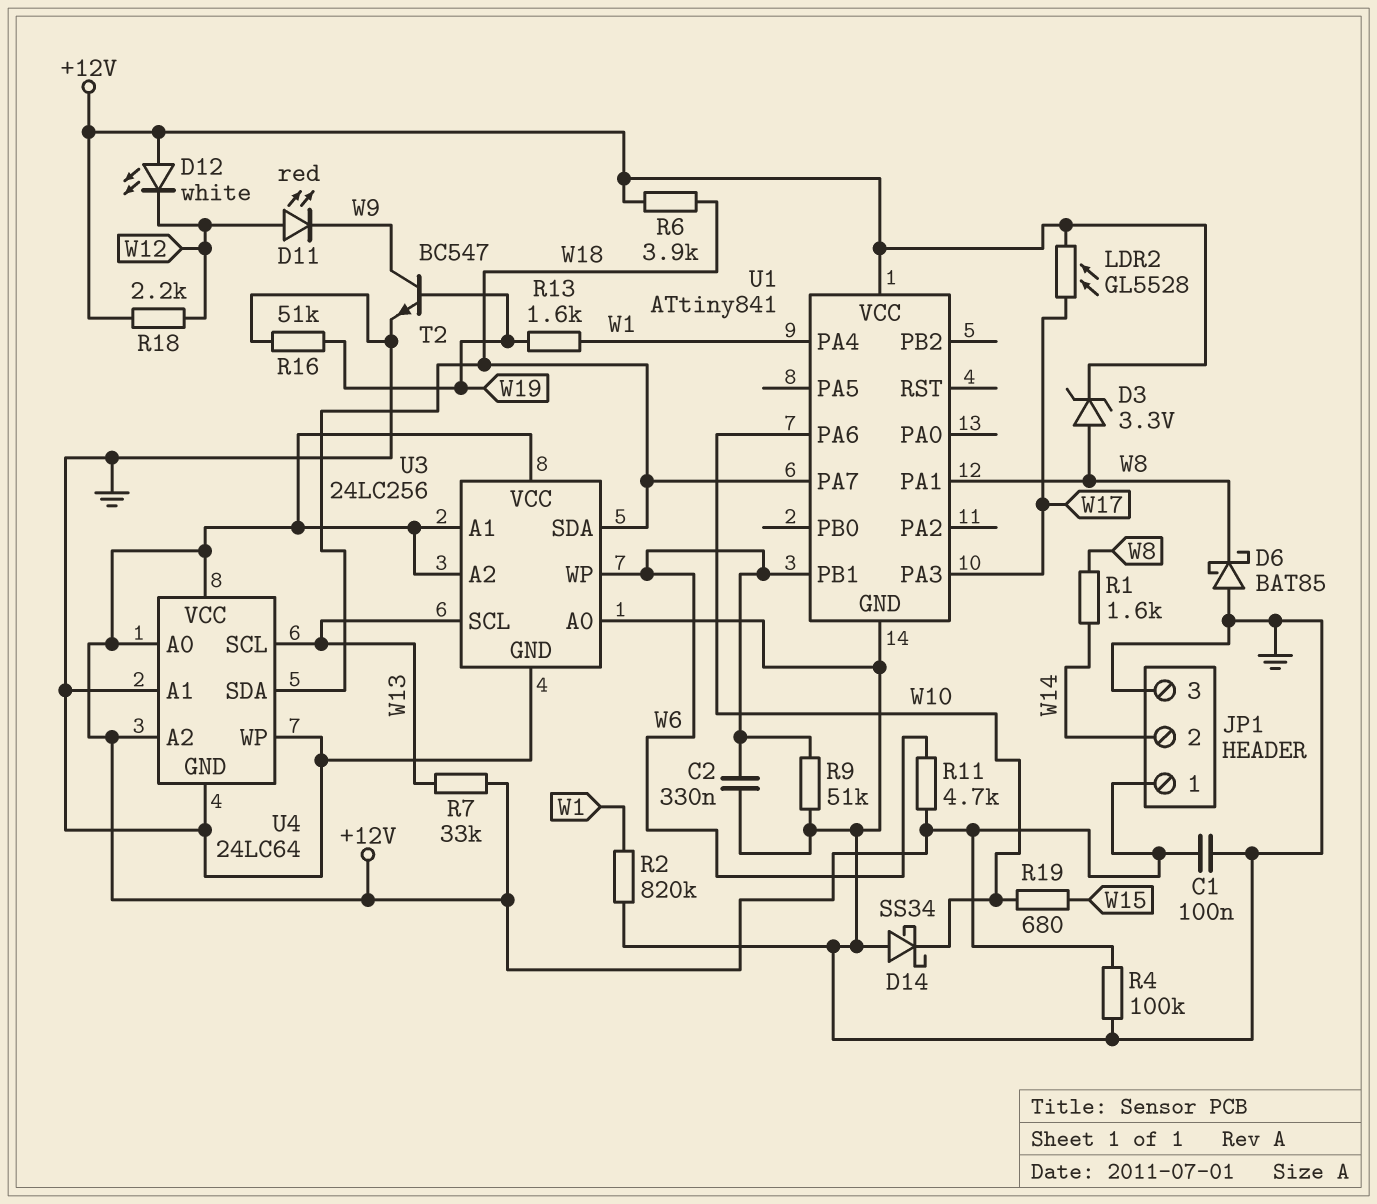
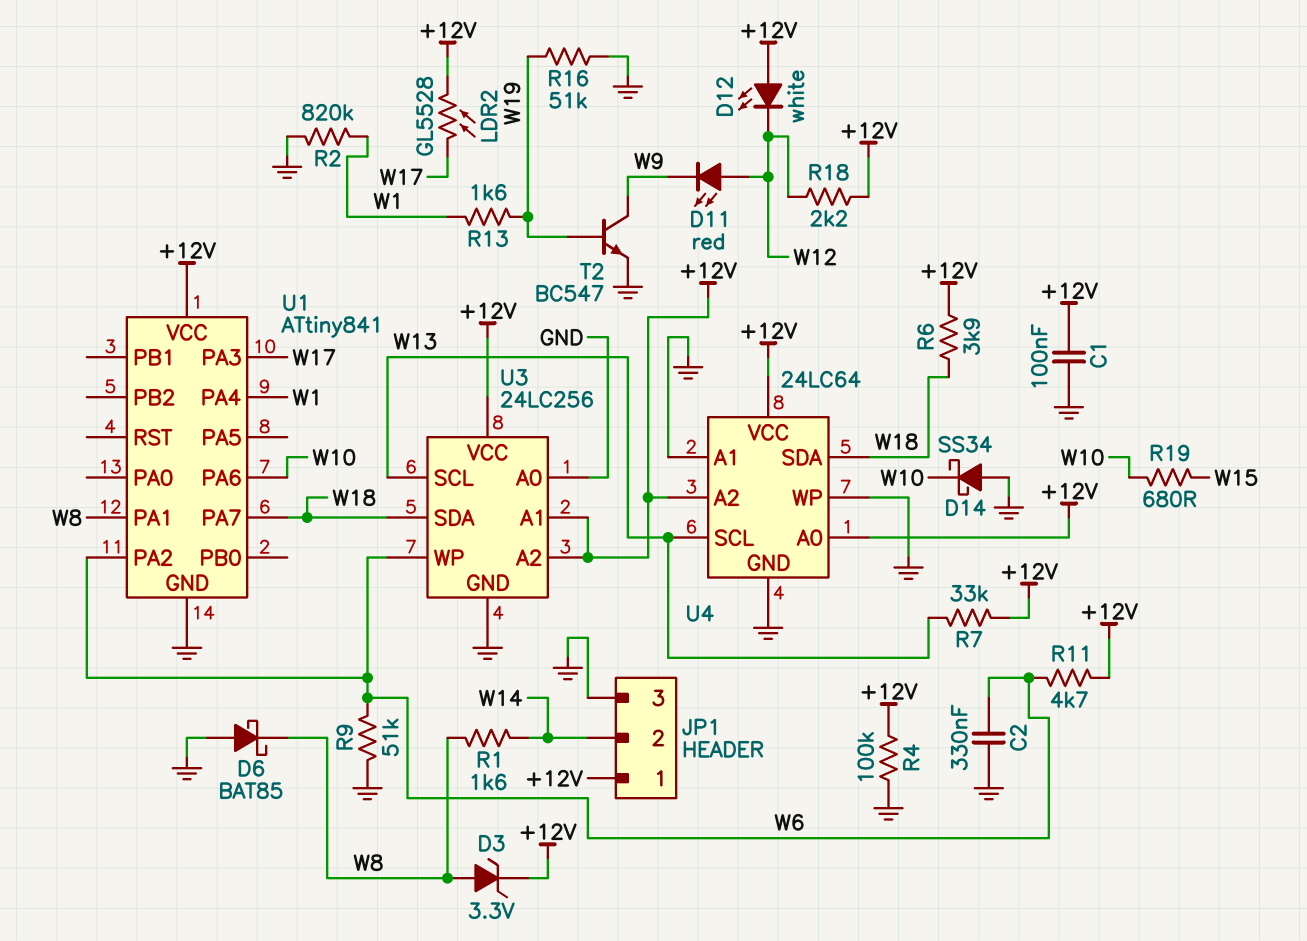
U1 pin PA2: none -> W6
U1 pin PB1: W6 -> none

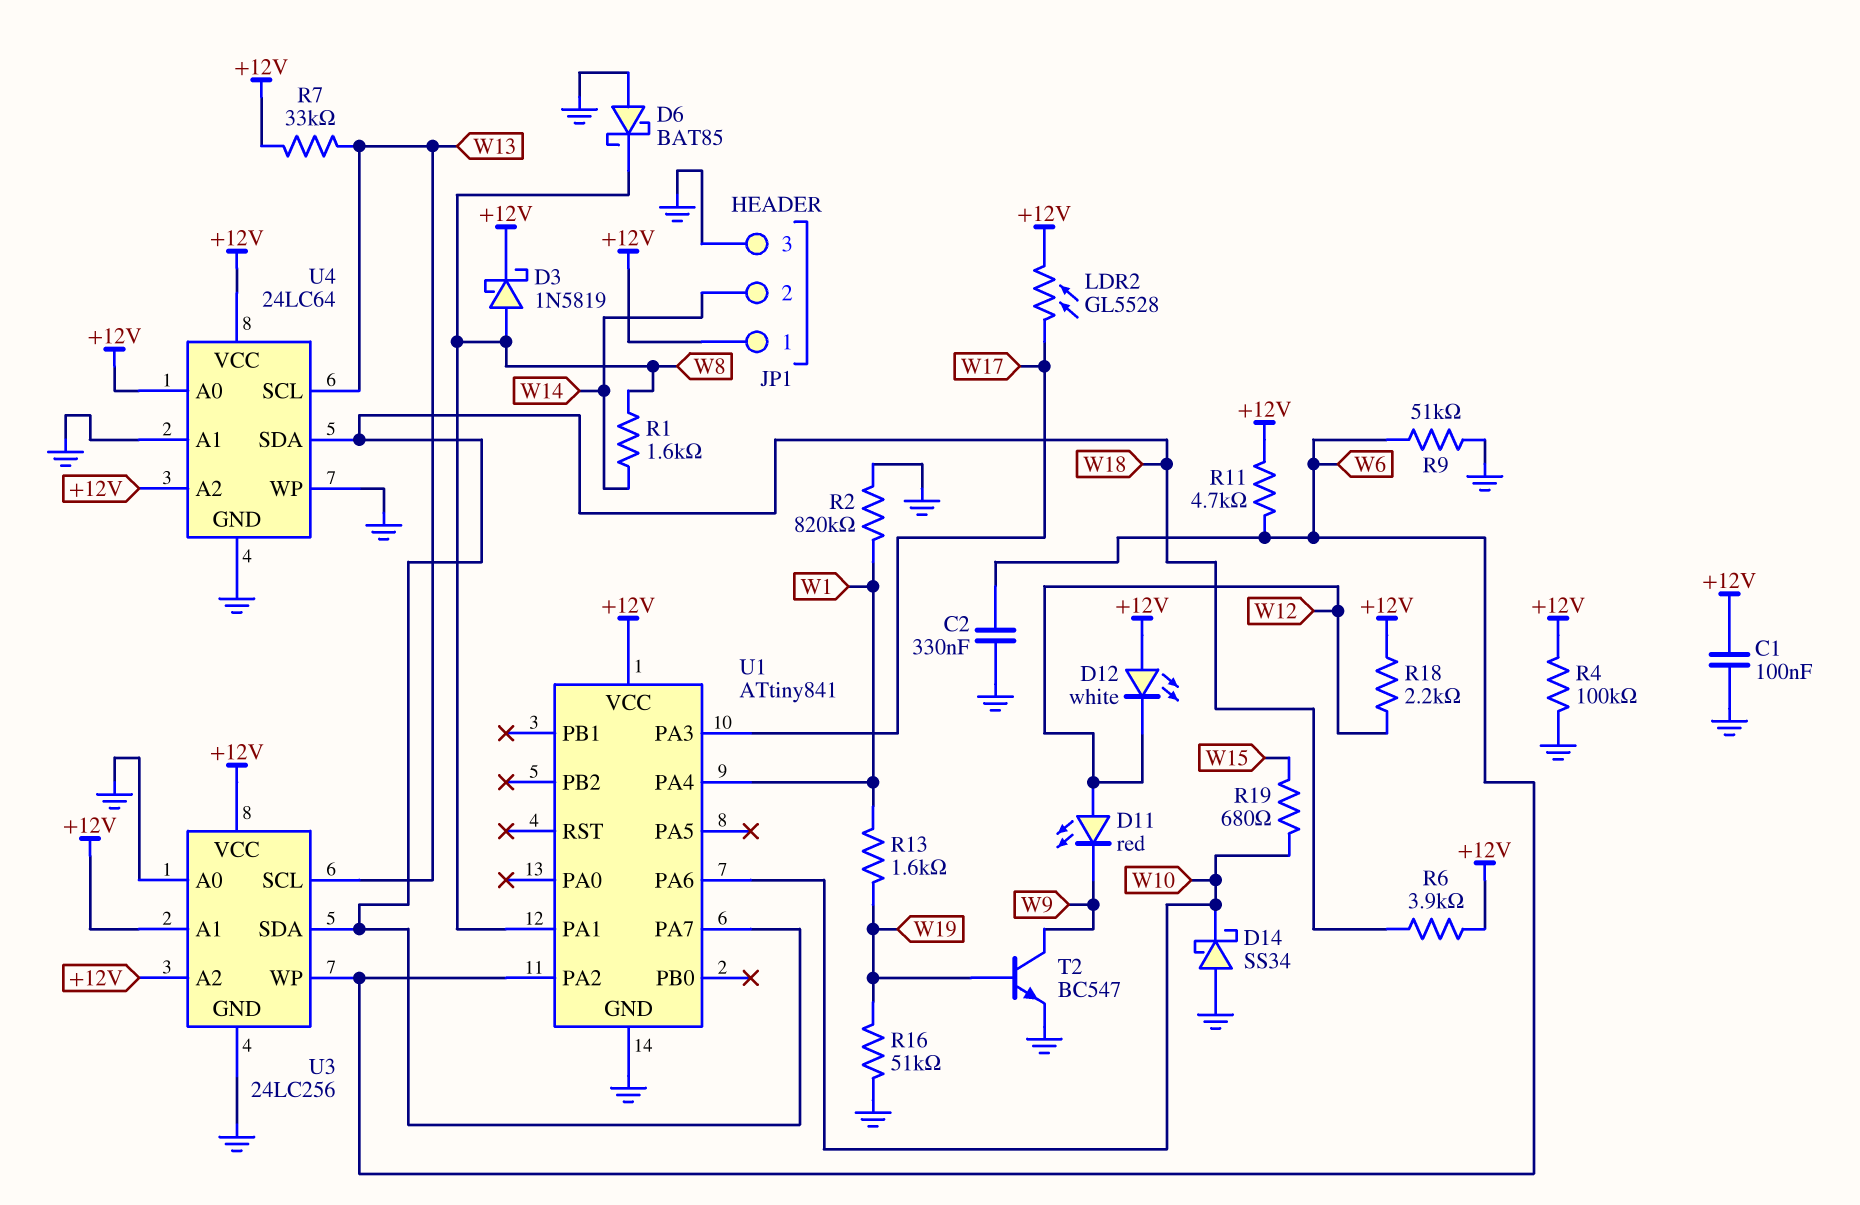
D3: zener 3.3V (A W8, K +12V) -> schottky 1N5819 (A W8, K +12V)

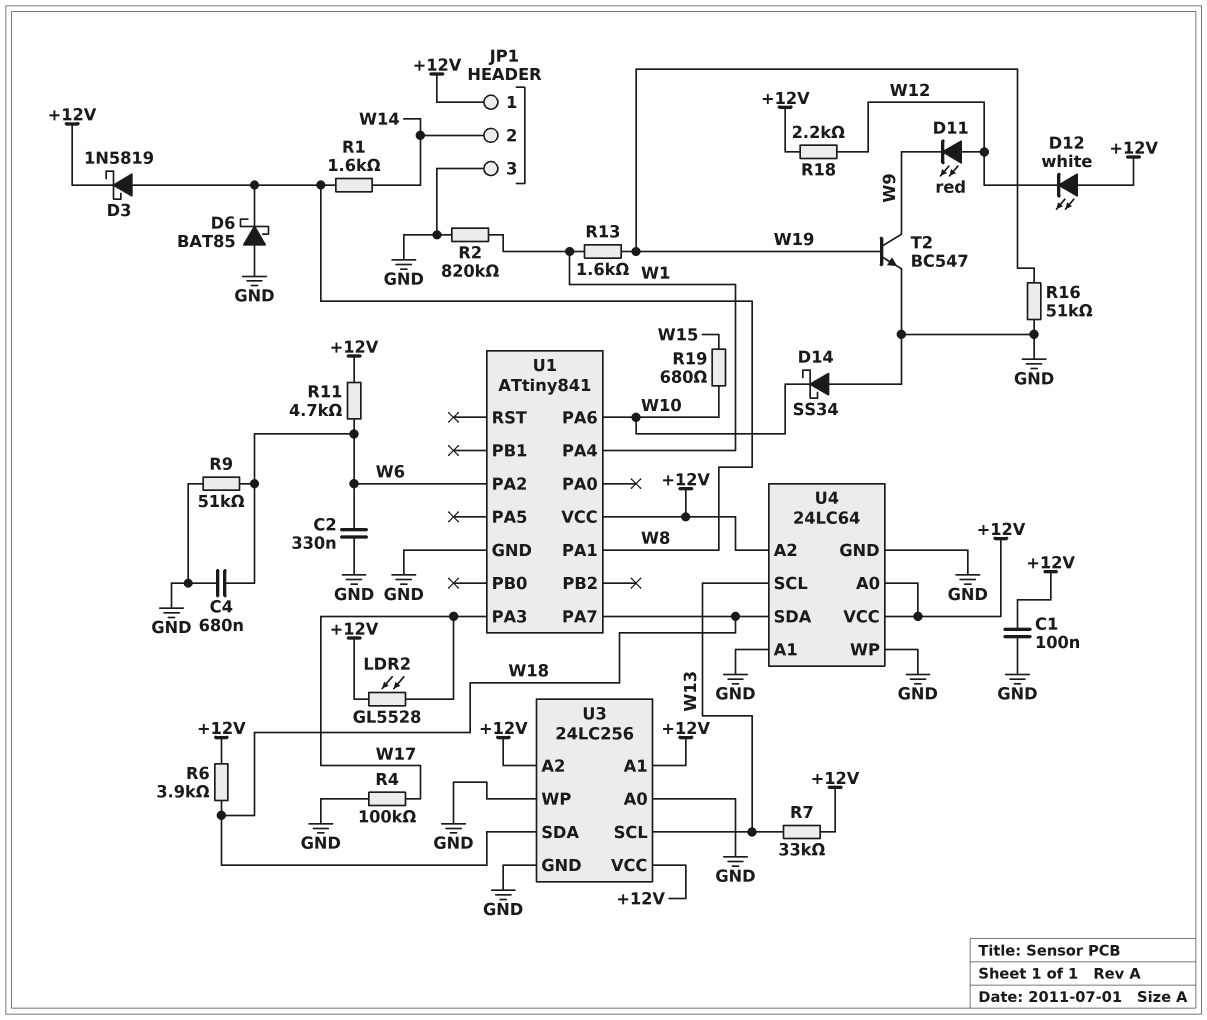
C4: none -> 680nF (GND, W6)
R4: 100k (+12V, GND) -> 100k (GND, W17)
U3 pin WP: W6 -> GND

